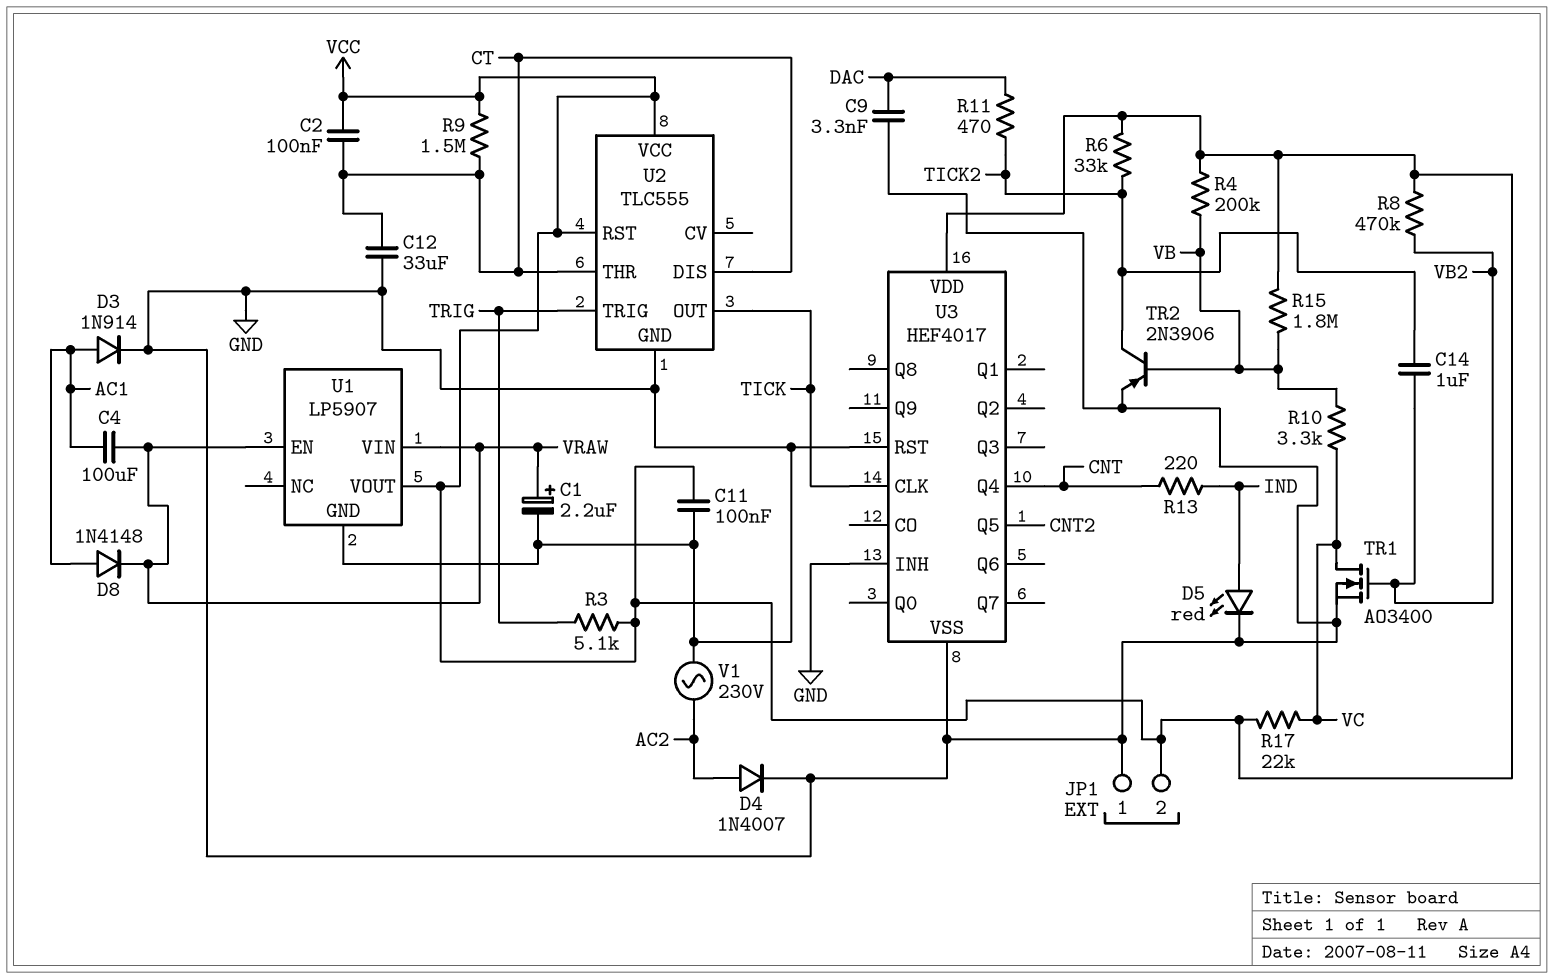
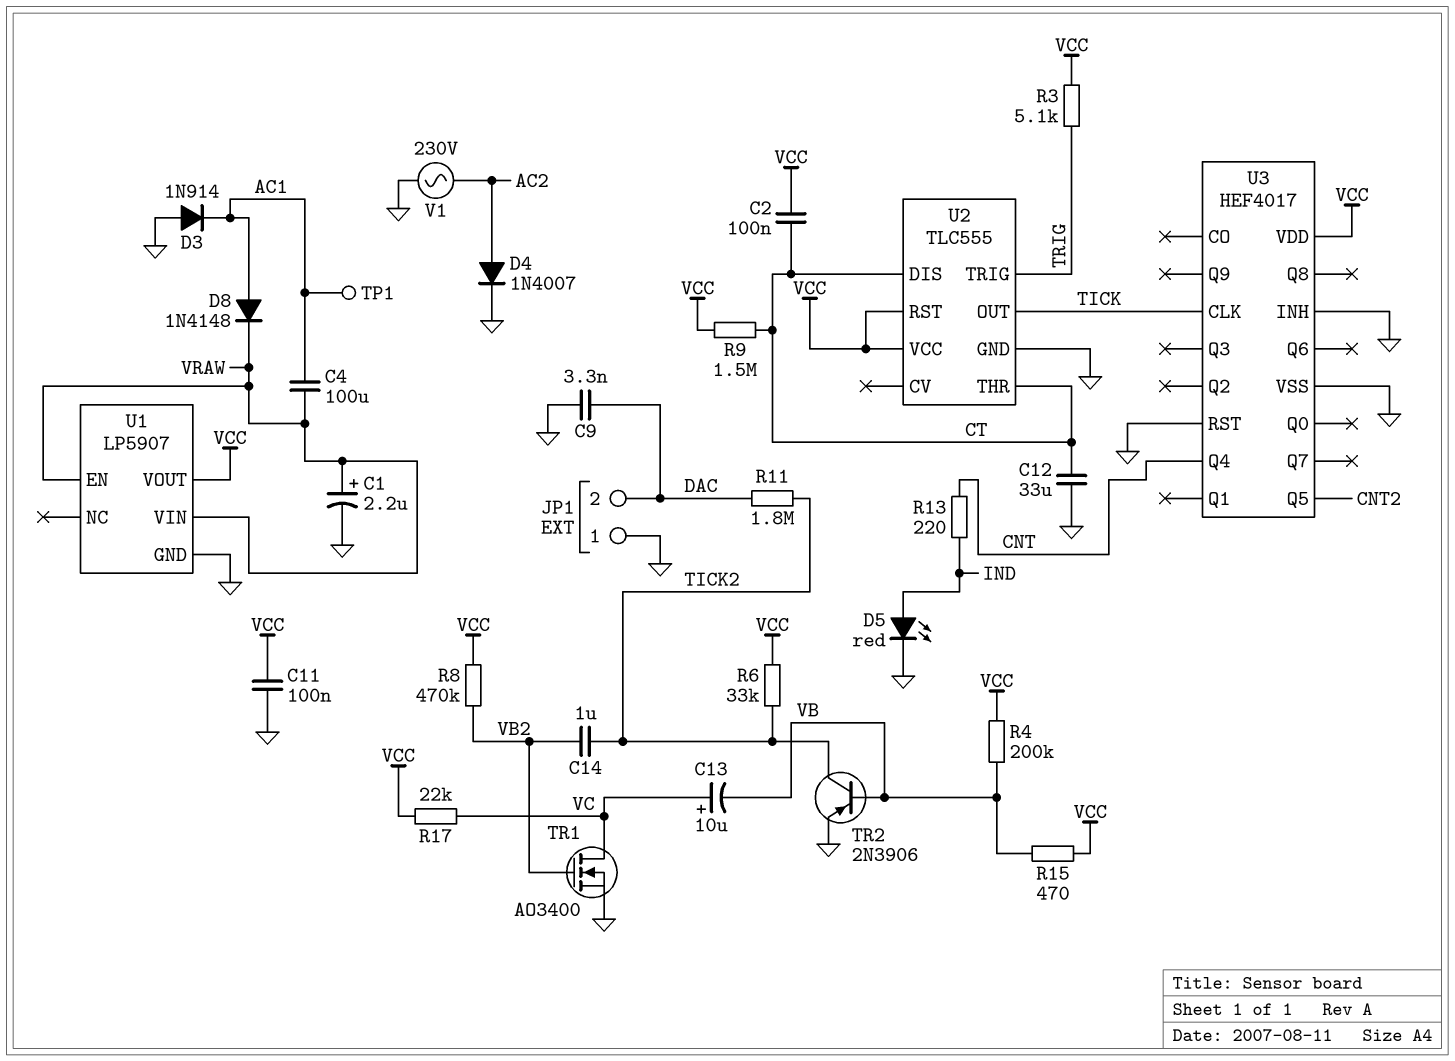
C13: none -> 10uF (plus VC, minus VB)
D3: diode 1N914 (A AC1, K GND) -> diode 1N914 (A GND, K AC1)
JP1 pin 2: VCC -> DAC
R10: 3.3k (VB, VC) -> none
R11: 470 (DAC, TICK2) -> 1.8M (DAC, TICK2)
R15: 1.8M (VB, VCC) -> 470 (VB, VCC)
TP1: none -> test point (AC1)

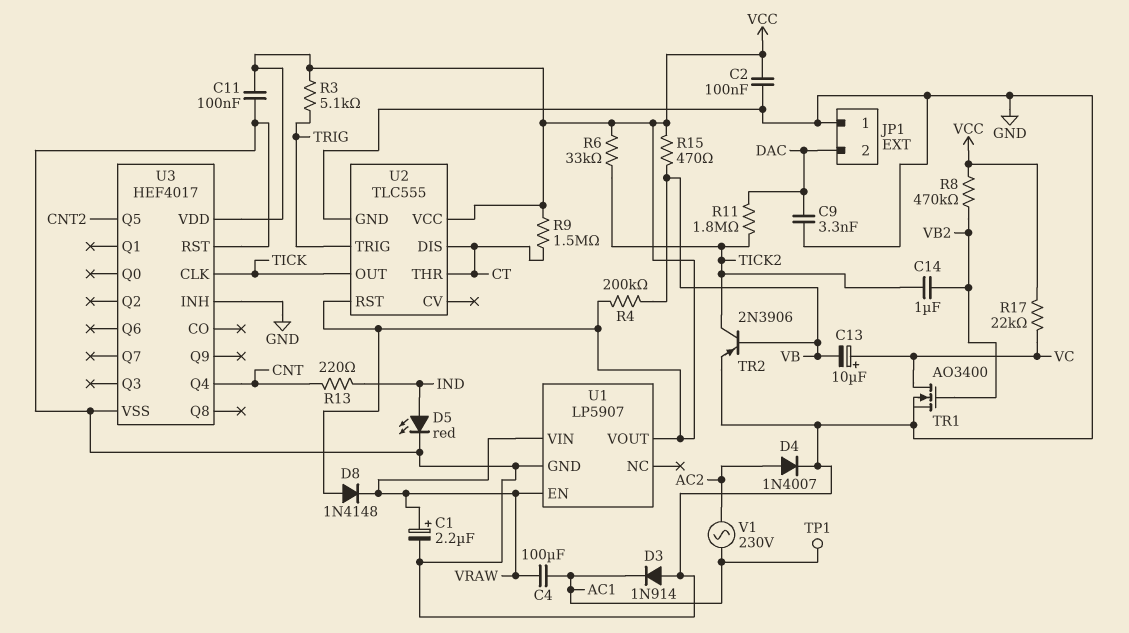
C2: 100nF (CT, VCC) -> 100nF (GND, VCC)
C12: 33uF (CT, GND) -> none
D8: diode 1N4148 (A AC1, K VRAW) -> diode 1N4148 (A VCC, K VRAW)
V1: AC 230V (AC2, GND) -> AC 230V (AC1, AC2)

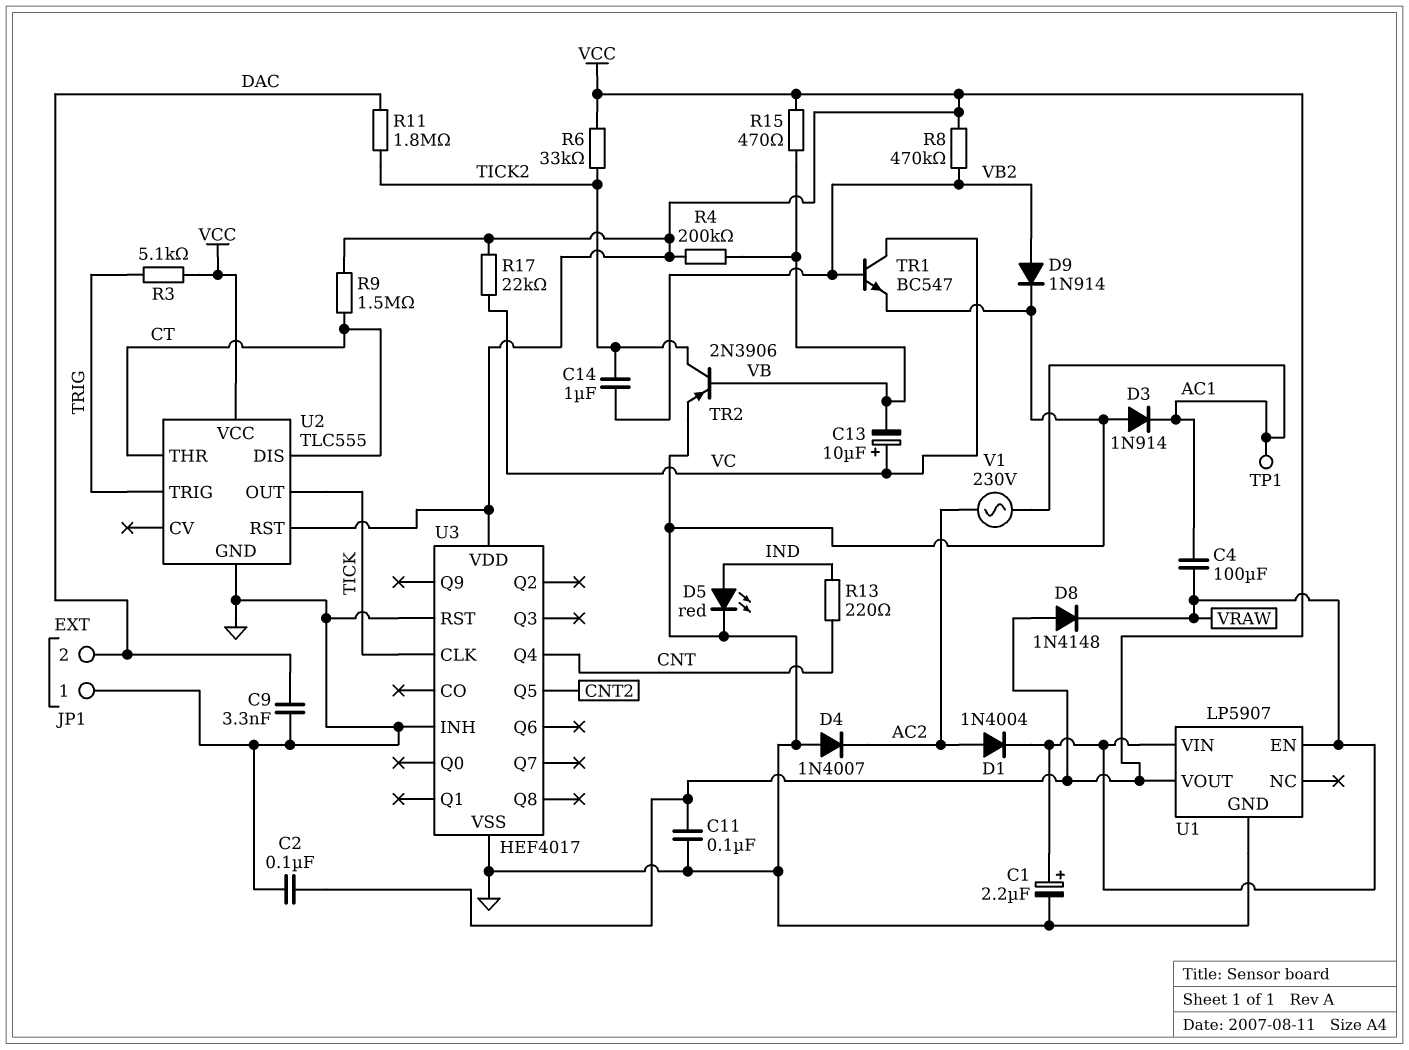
D1: none -> diode 1N4004 (A AC2, K VRAW)
D4: diode 1N4007 (A AC2, K GND) -> diode 1N4007 (A GND, K AC2)
D9: none -> diode 1N914 (A VB2, K GND)
TR1: NMOS AO3400 (G VB2, D VC, S GND) -> NPN BC547 (B VB2, C VC, E GND)

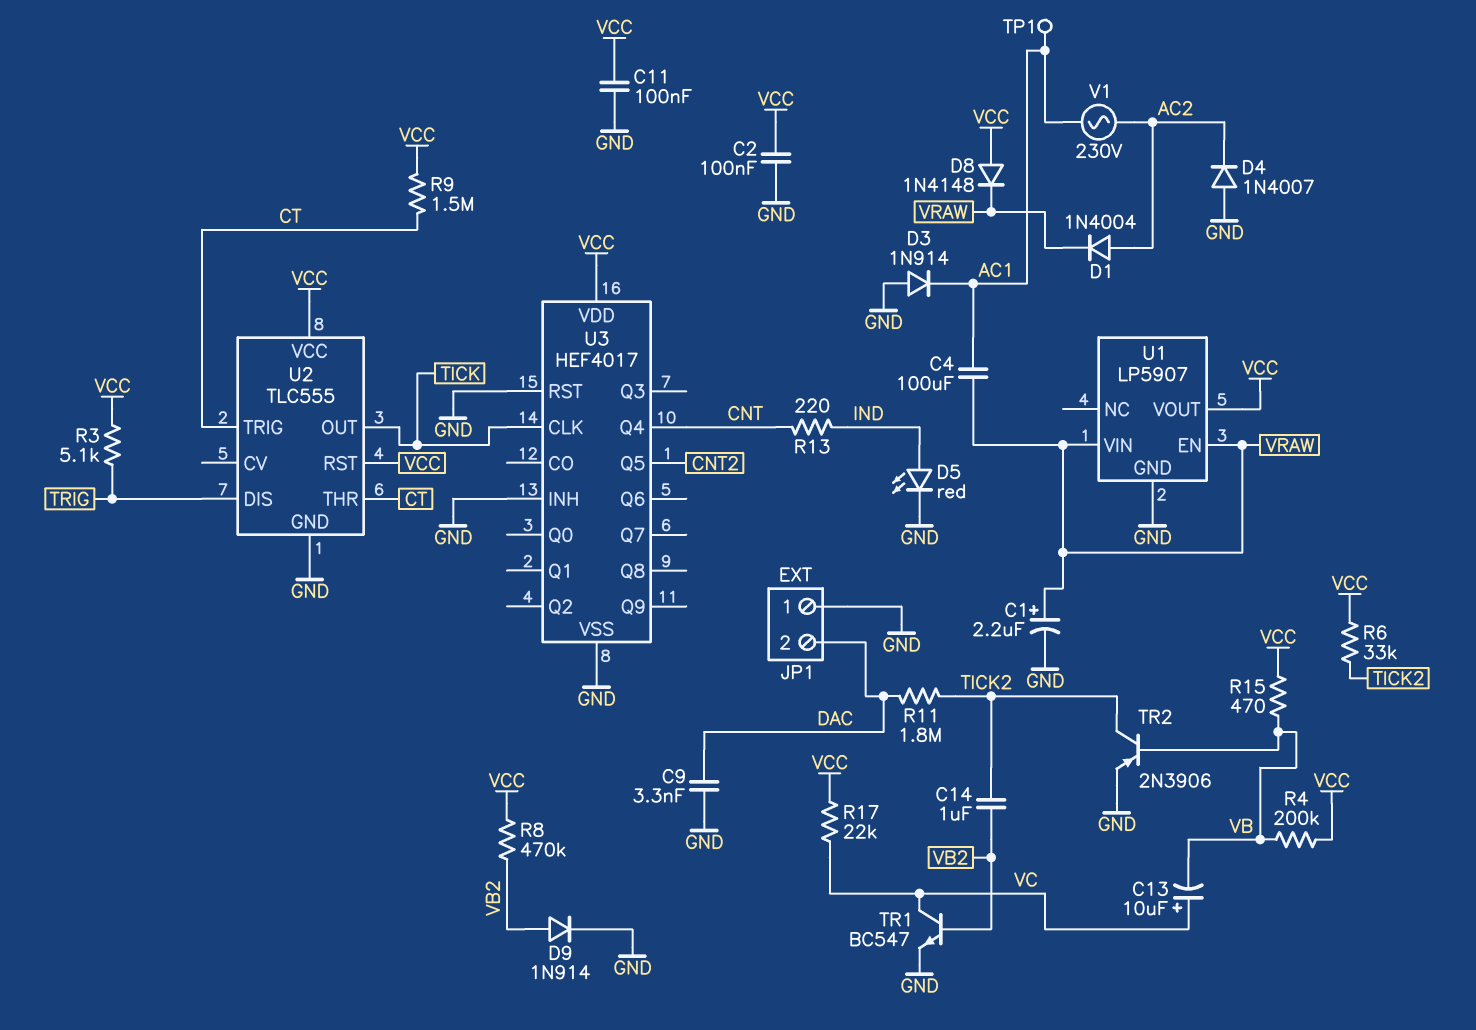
U2 pin DIS: CT -> TRIG
U2 pin TRIG: TRIG -> CT

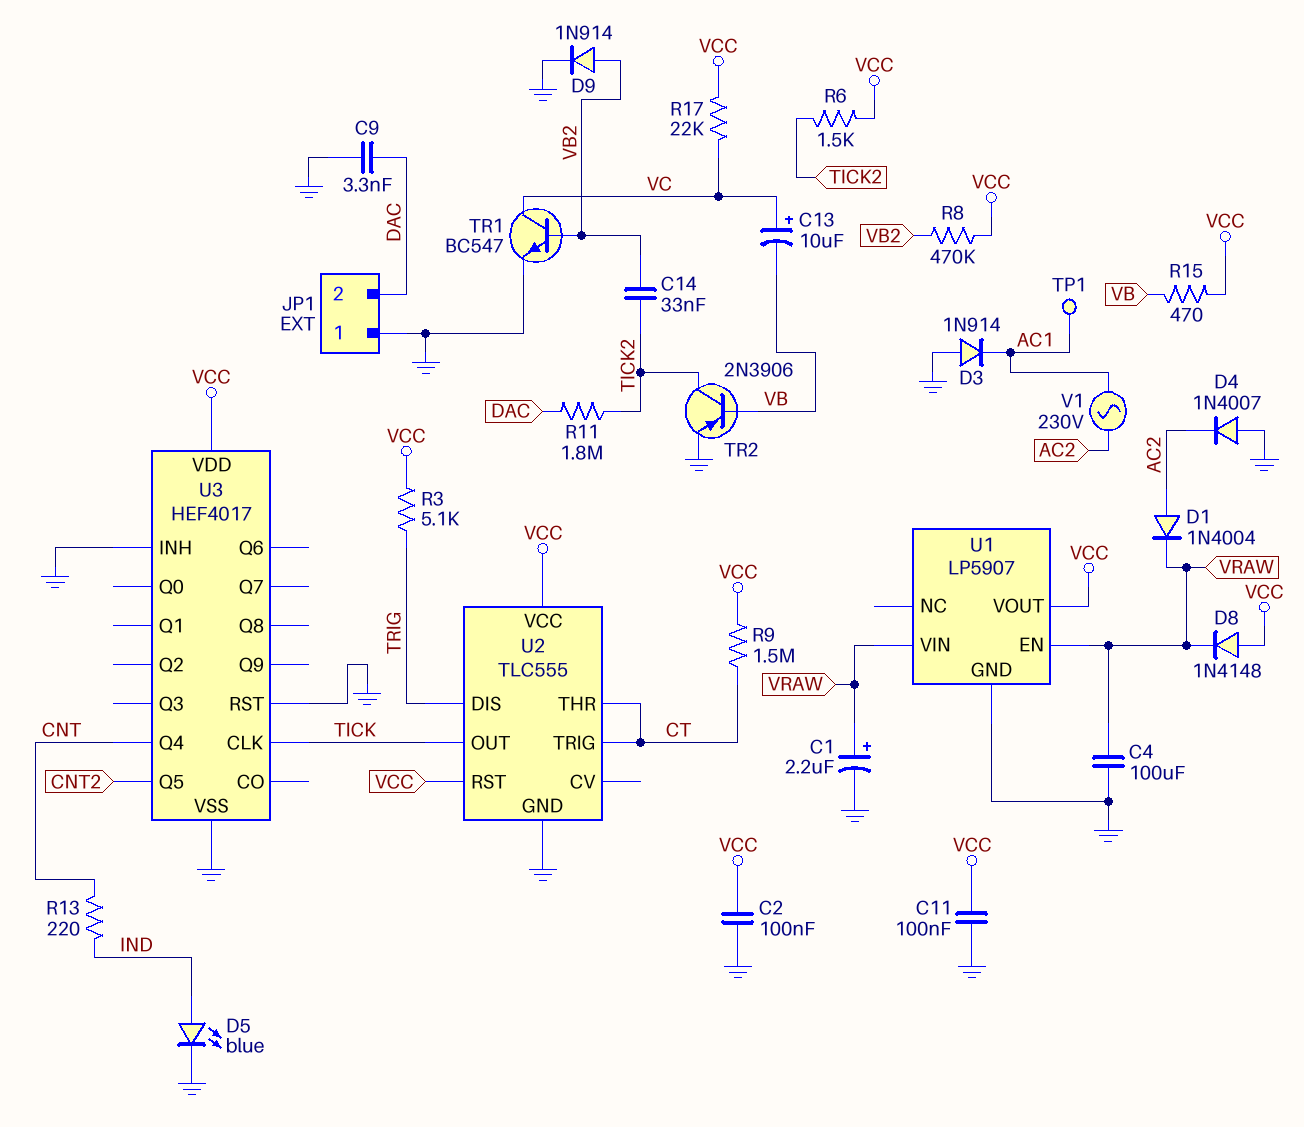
C4: 100uF (AC1, VRAW) -> 100uF (GND, VRAW)
C14: 1uF (TICK2, VB2) -> 33nF (TICK2, VB2)
D5: LED red (A IND, K GND) -> LED blue (A IND, K GND)
R4: 200k (VB, VCC) -> none
R6: 33k (TICK2, VCC) -> 1.5k (TICK2, VCC)

